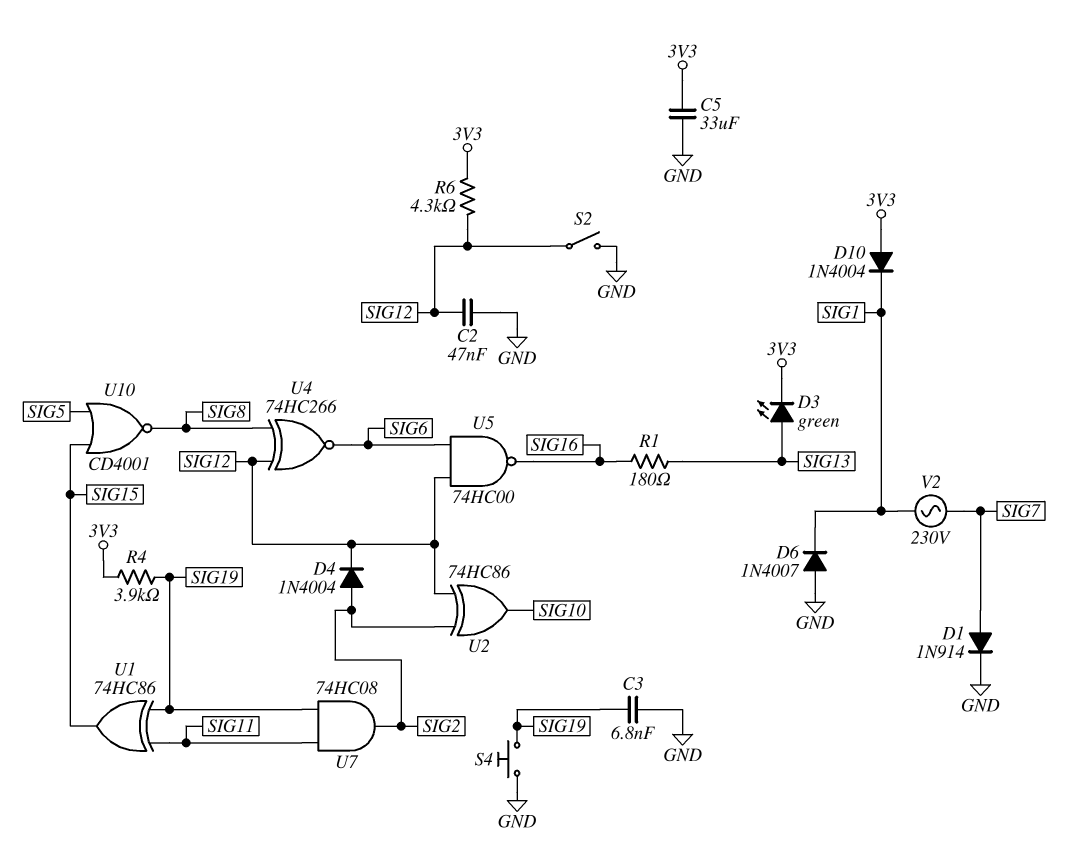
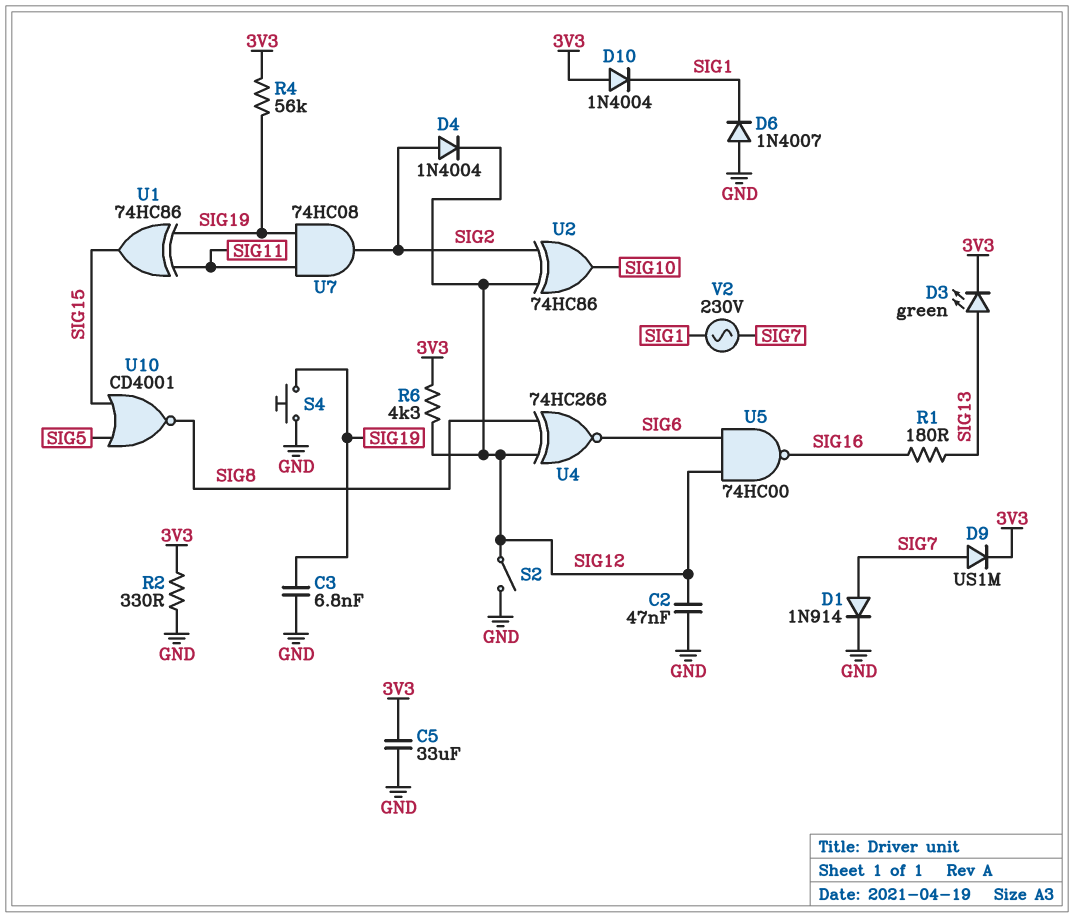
D9: none -> diode US1M (A SIG7, K 3V3)
R2: none -> 330 (3V3, GND)
R4: 3.9k (3V3, SIG19) -> 56k (3V3, SIG19)

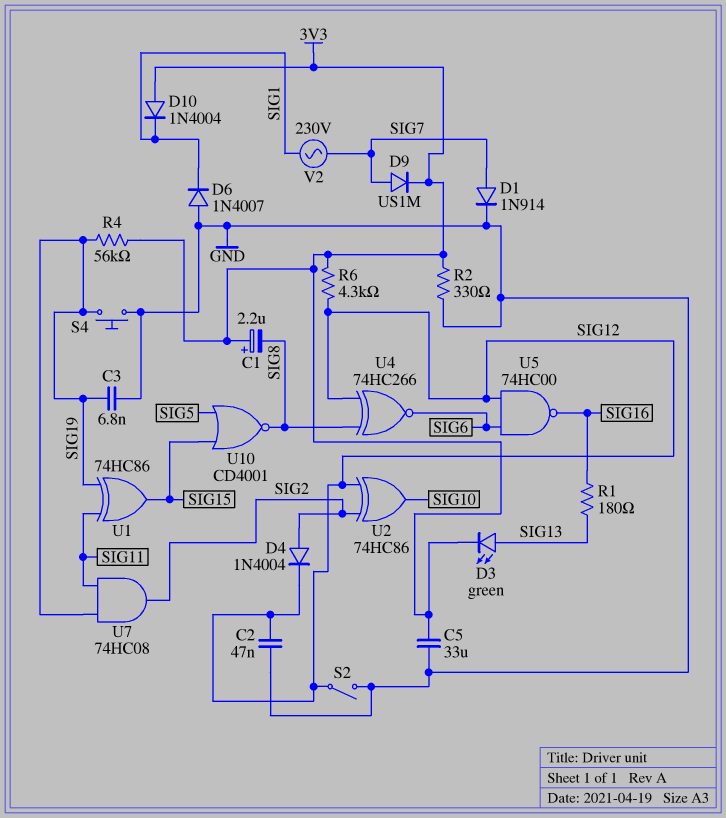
C1: none -> 2.2uF (plus 3V3, minus SIG8)

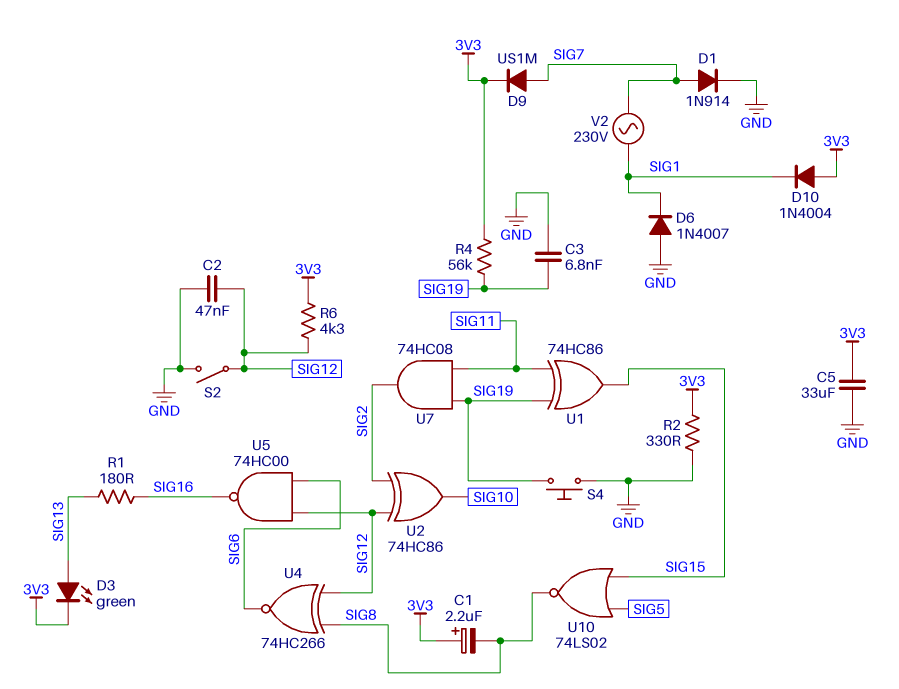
D4: diode 1N4004 (A SIG2, K SIG12) -> none
U10: NOR CD4001 (in SIG5, in SIG15, out SIG8) -> NOR 74LS02 (in SIG5, in SIG15, out SIG8)

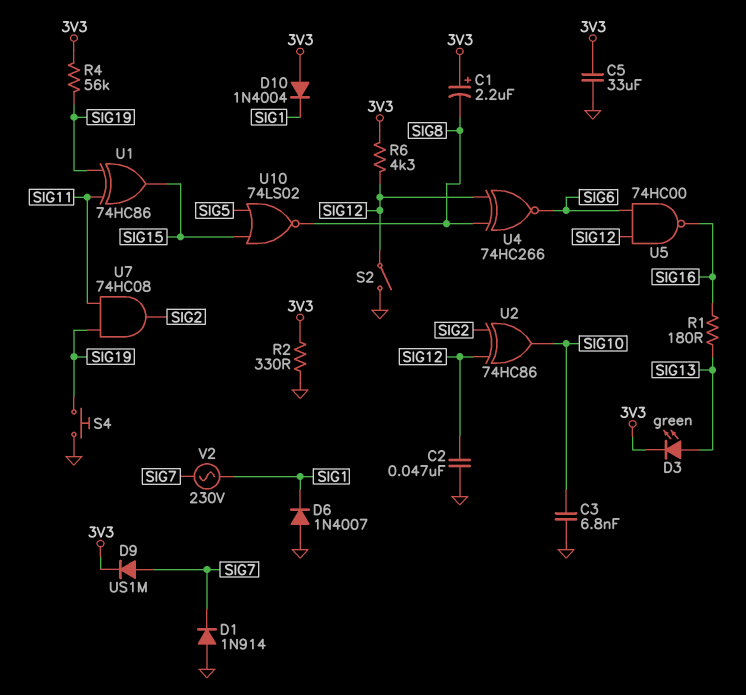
C3: 6.8nF (GND, SIG19) -> 6.8nF (GND, SIG10)
D1: diode 1N914 (A SIG7, K GND) -> diode 1N914 (A GND, K SIG7)

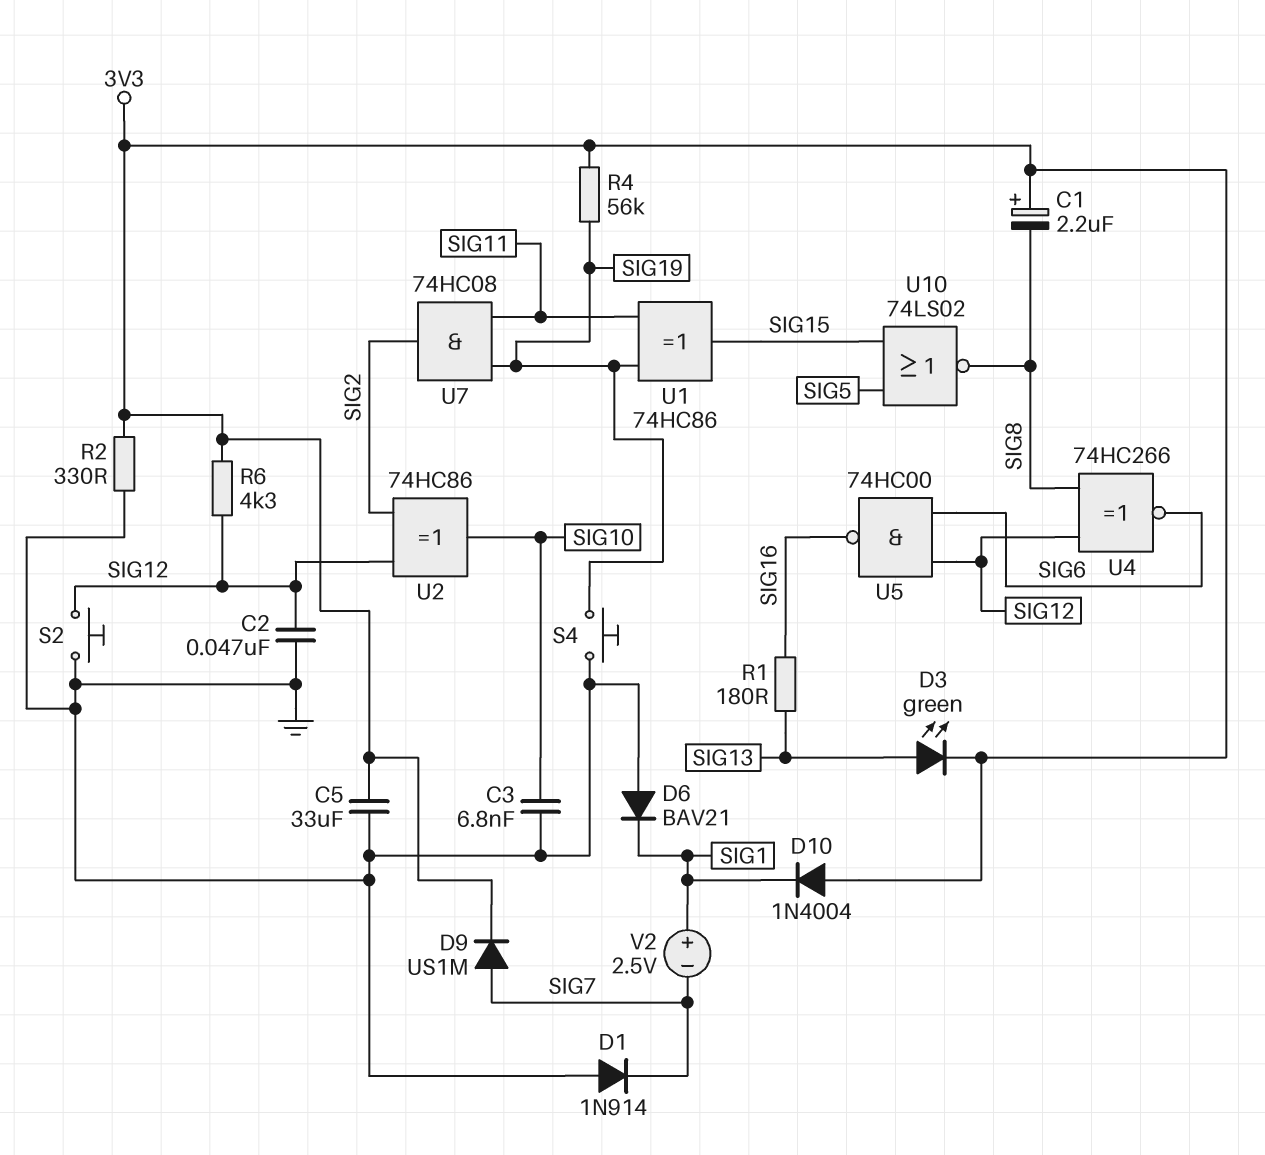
D6: diode 1N4007 (A GND, K SIG1) -> diode BAV21 (A GND, K SIG1)
S2: switch (GND, SIG12) -> button (GND, SIG12)
V2: AC 230V (SIG1, SIG7) -> 2.5V (plus SIG1, minus SIG7)

